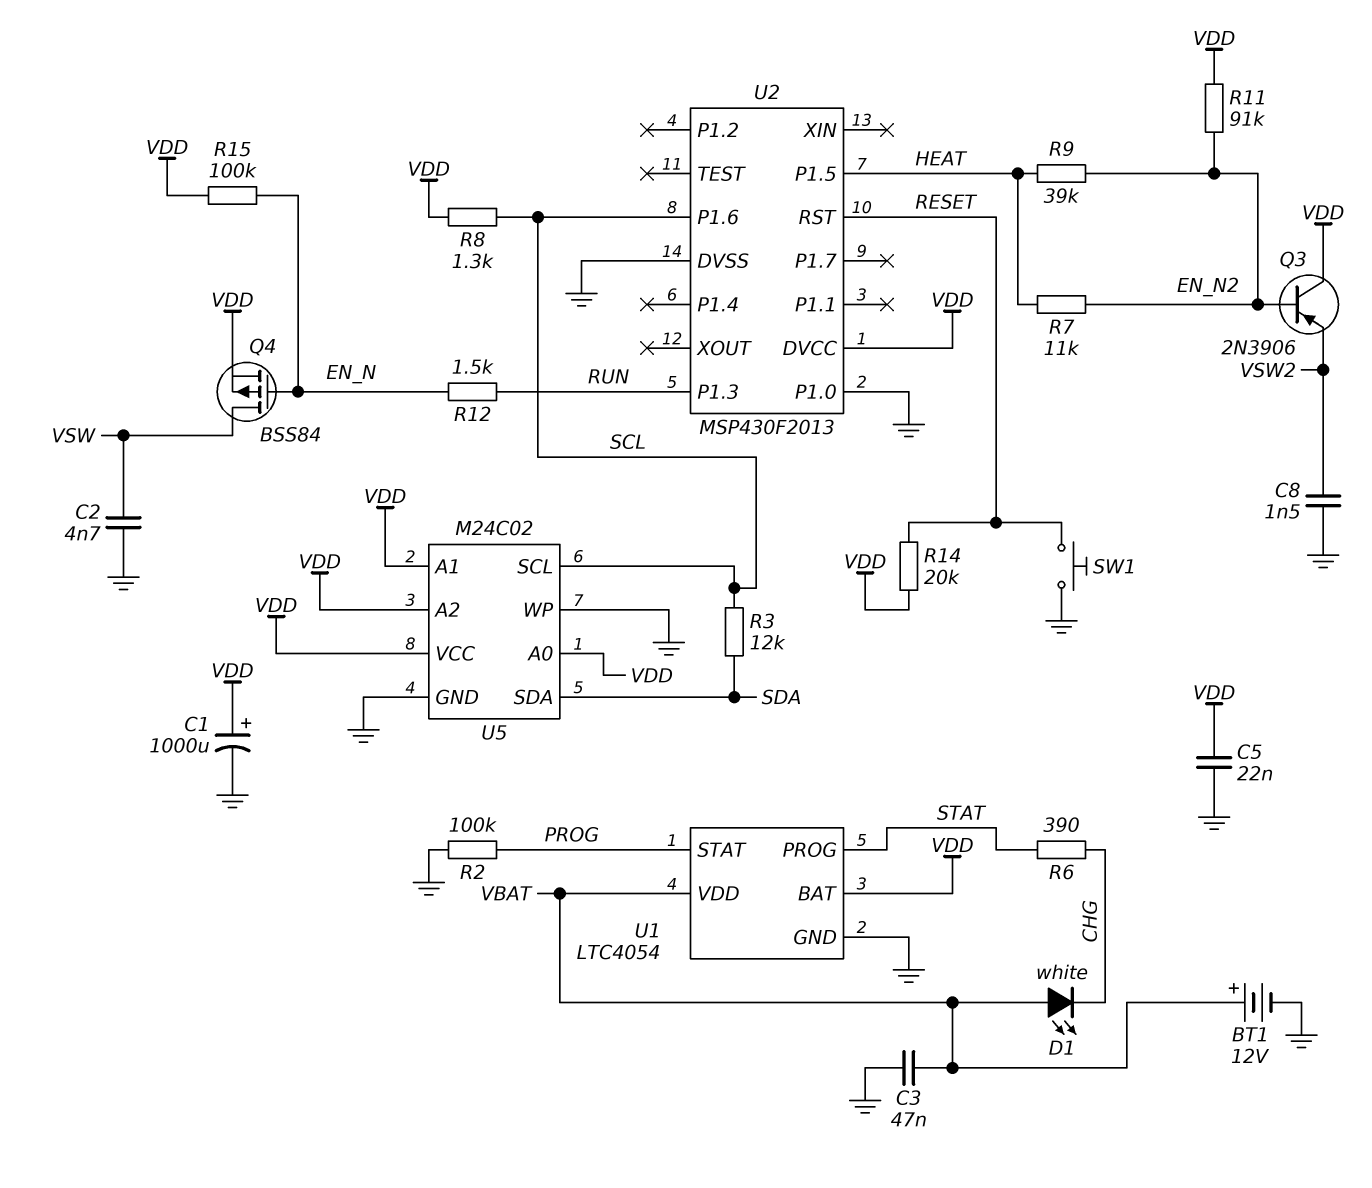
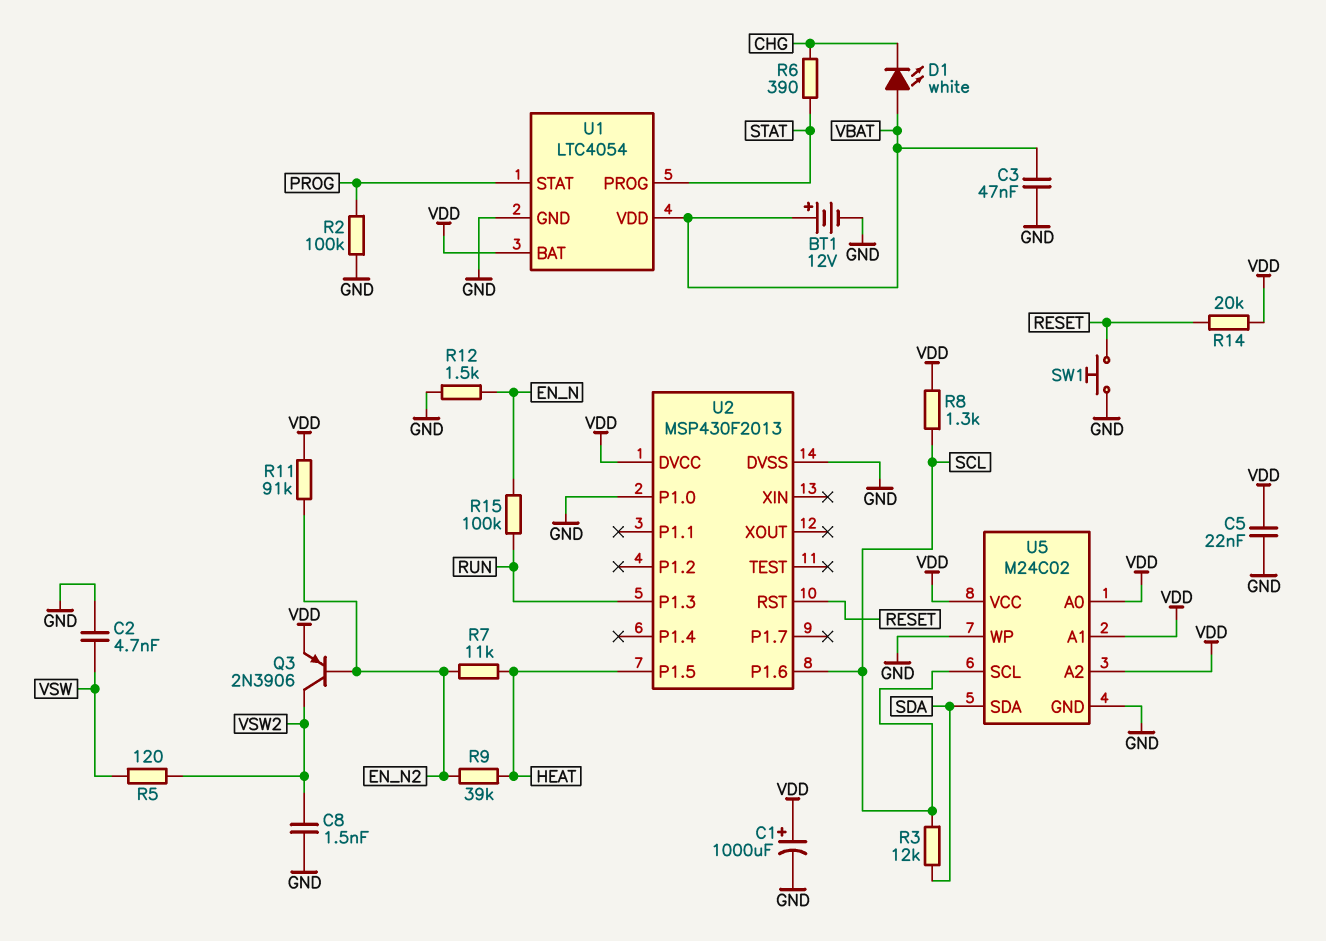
Q3: PNP 2N3906 (B EN_N2, C VDD, E VSW2) -> PNP 2N3906 (B EN_N2, C VSW2, E VDD)
Q4: PMOS BSS84 (G EN_N, D VSW, S VDD) -> none
R5: none -> 120 (VSW, VSW2)
R12: 1.5k (EN_N, RUN) -> 1.5k (EN_N, GND)
R15: 100k (EN_N, VDD) -> 100k (EN_N, RUN)

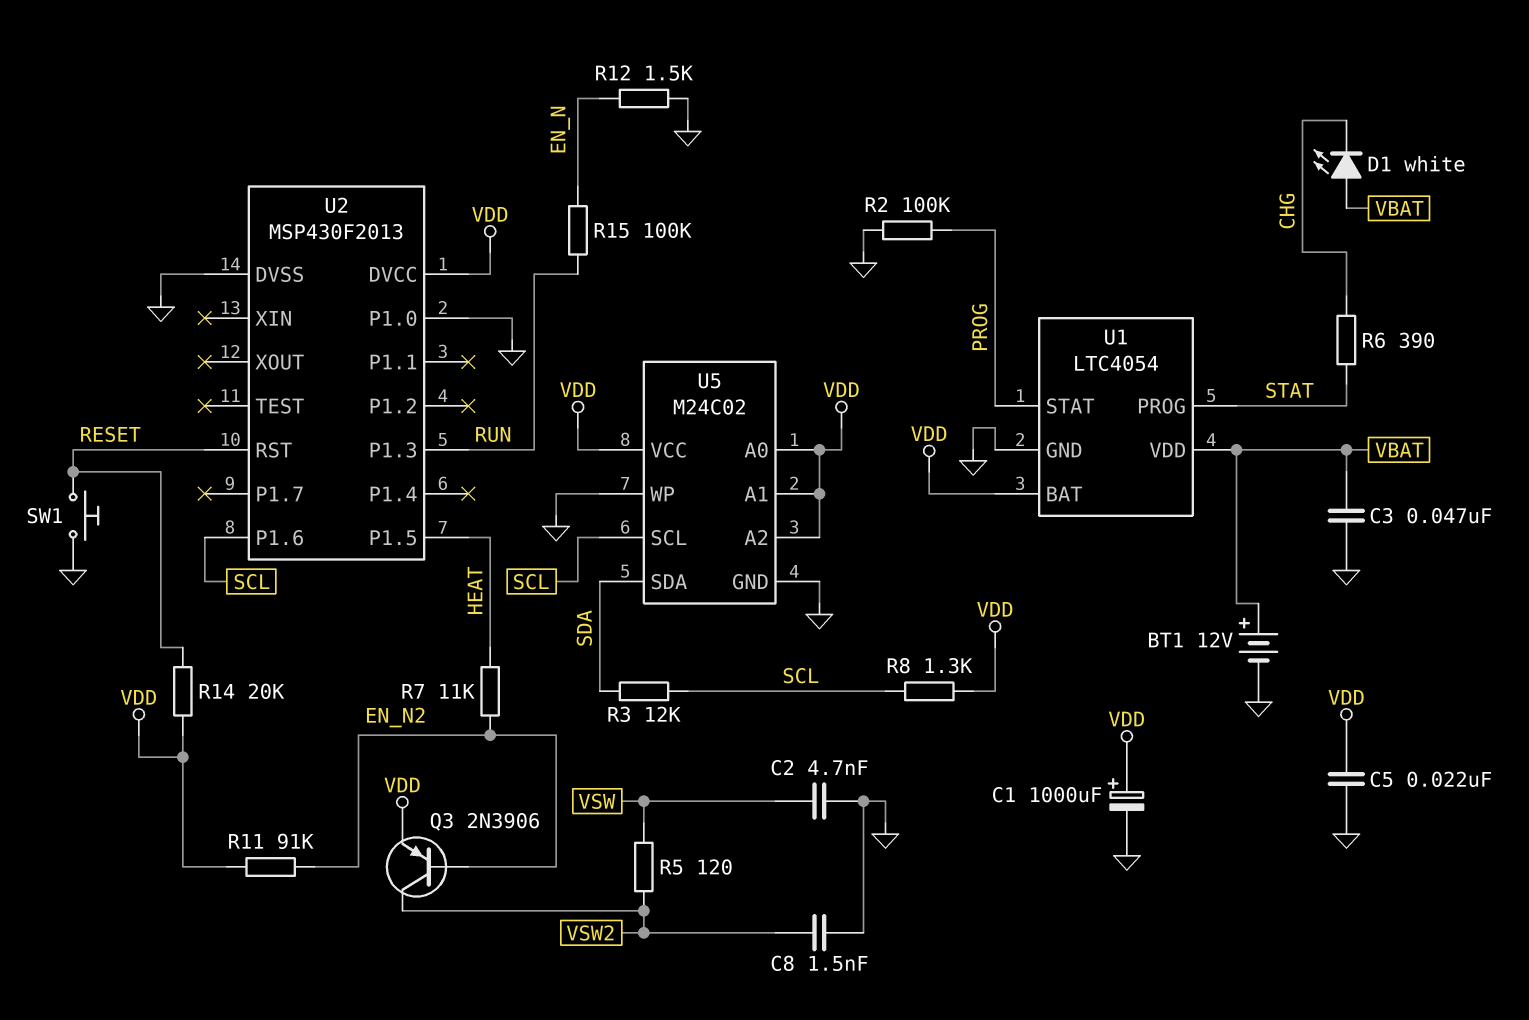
R9: 39k (EN_N2, HEAT) -> none

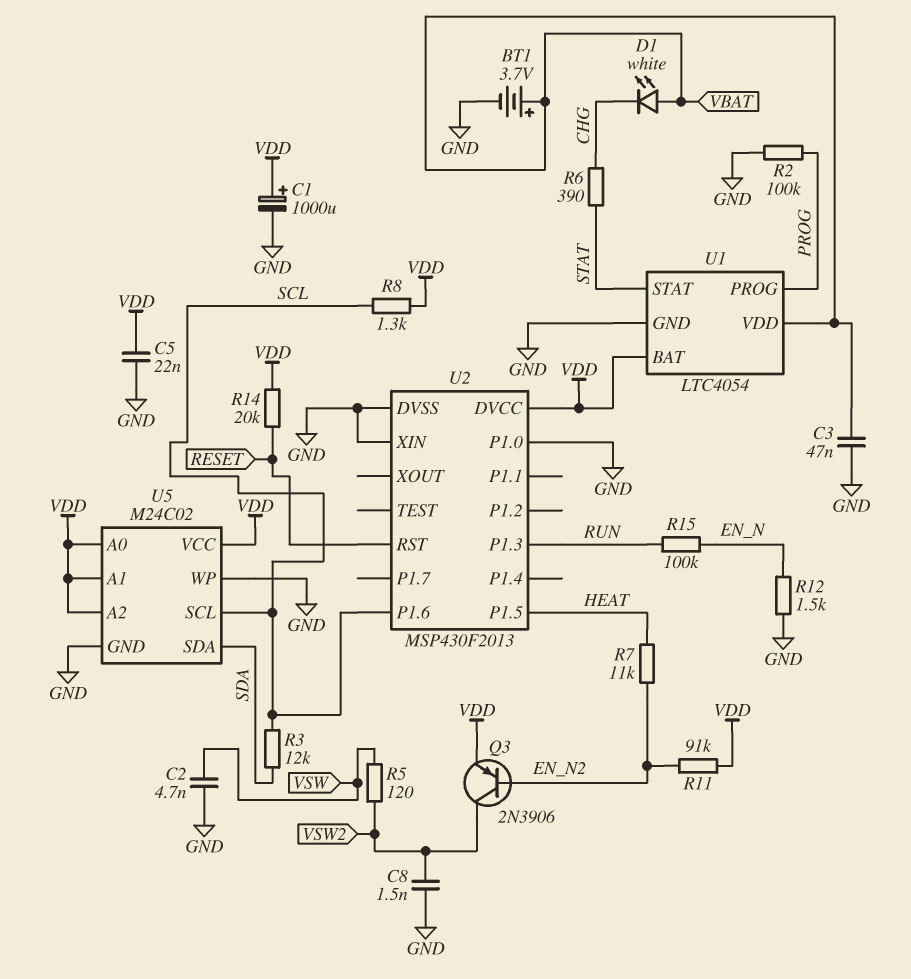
BT1: 12V (plus VBAT, minus GND) -> 3.7V (plus VBAT, minus GND)
SW1: button (GND, RESET) -> none
U1 pin PROG: STAT -> PROG
U1 pin STAT: PROG -> STAT
U2 pin XIN: none -> GND

